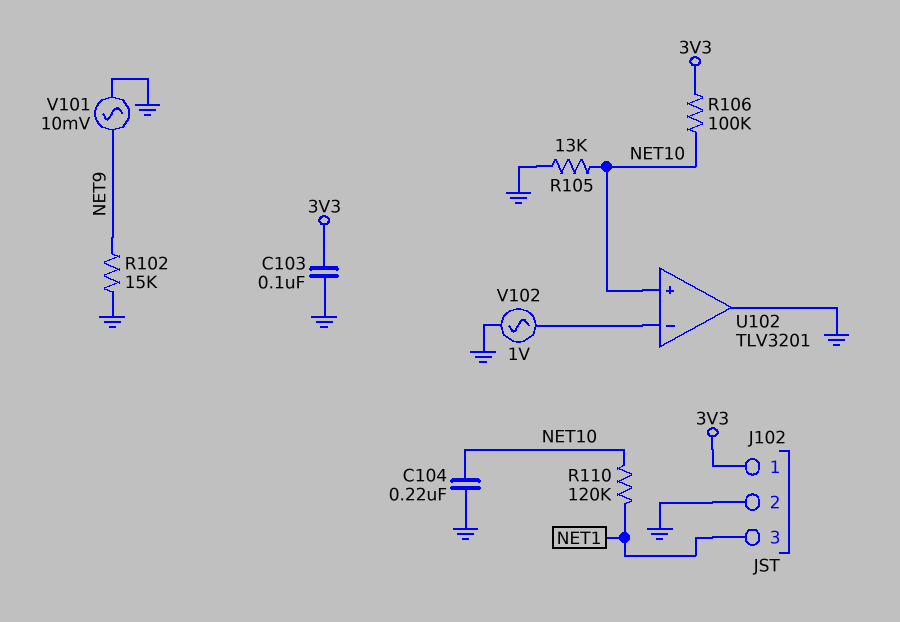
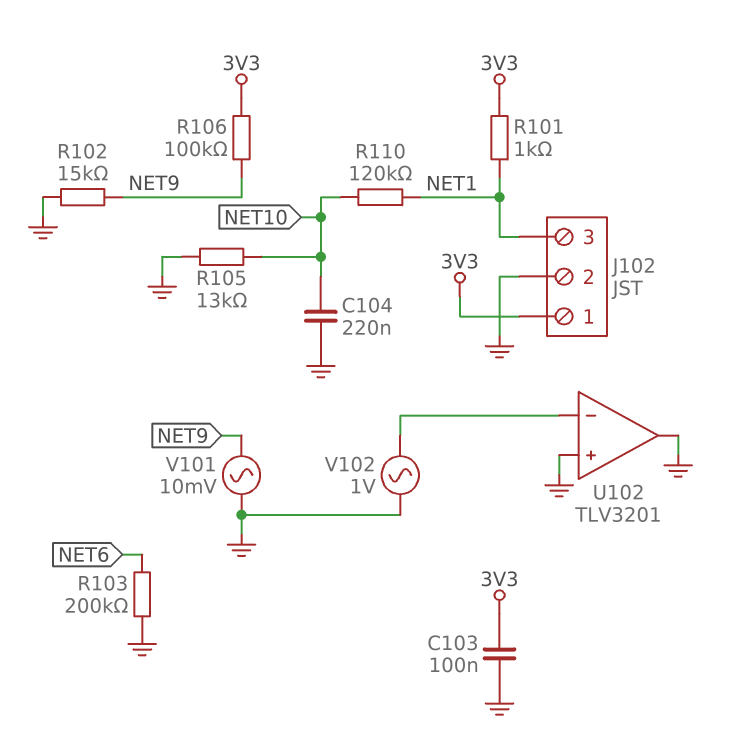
R101: none -> 1k (3V3, NET1)
R103: none -> 200k (GND, NET6)
R106: 100k (3V3, NET10) -> 100k (3V3, NET9)
U102 pin in+: NET10 -> GND

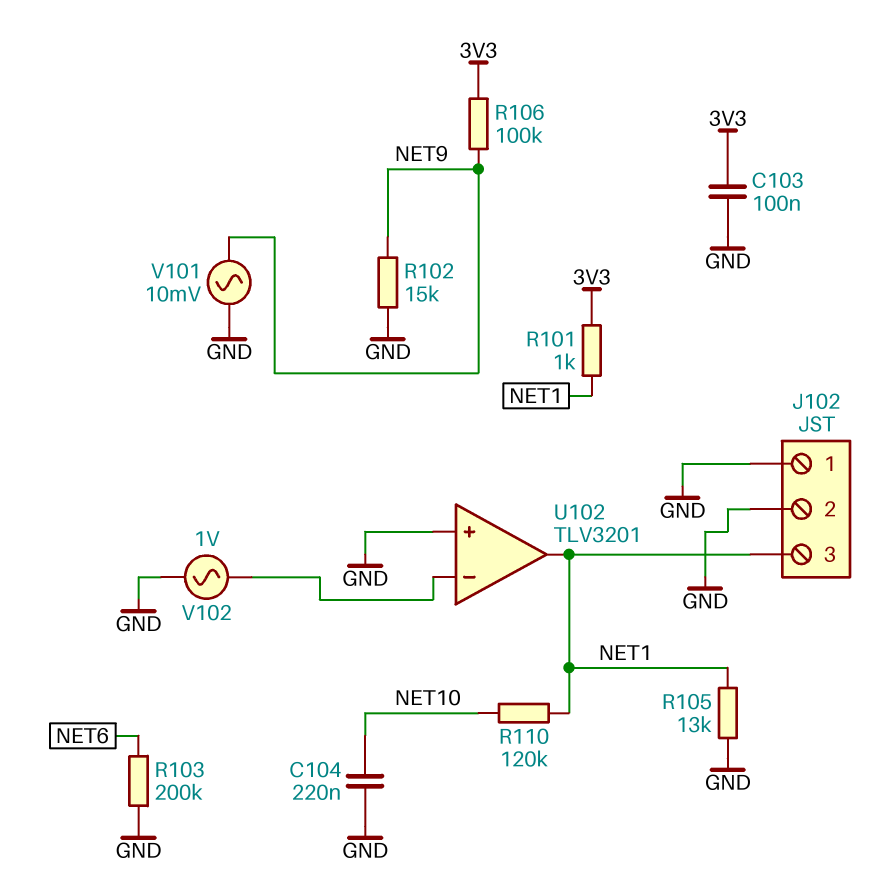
J102 pin 1: 3V3 -> GND
R105: 13k (GND, NET10) -> 13k (GND, NET1)
U102 pin out: GND -> NET1

